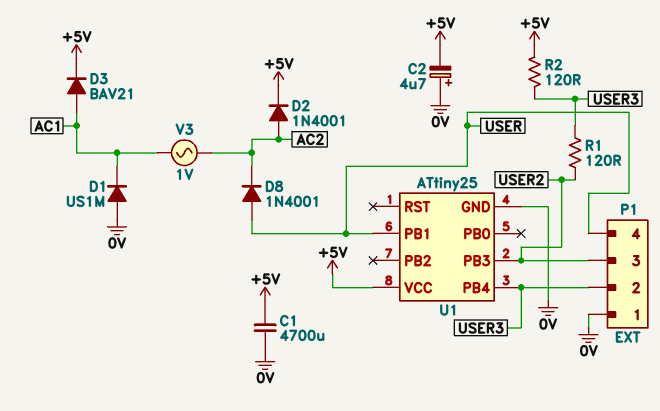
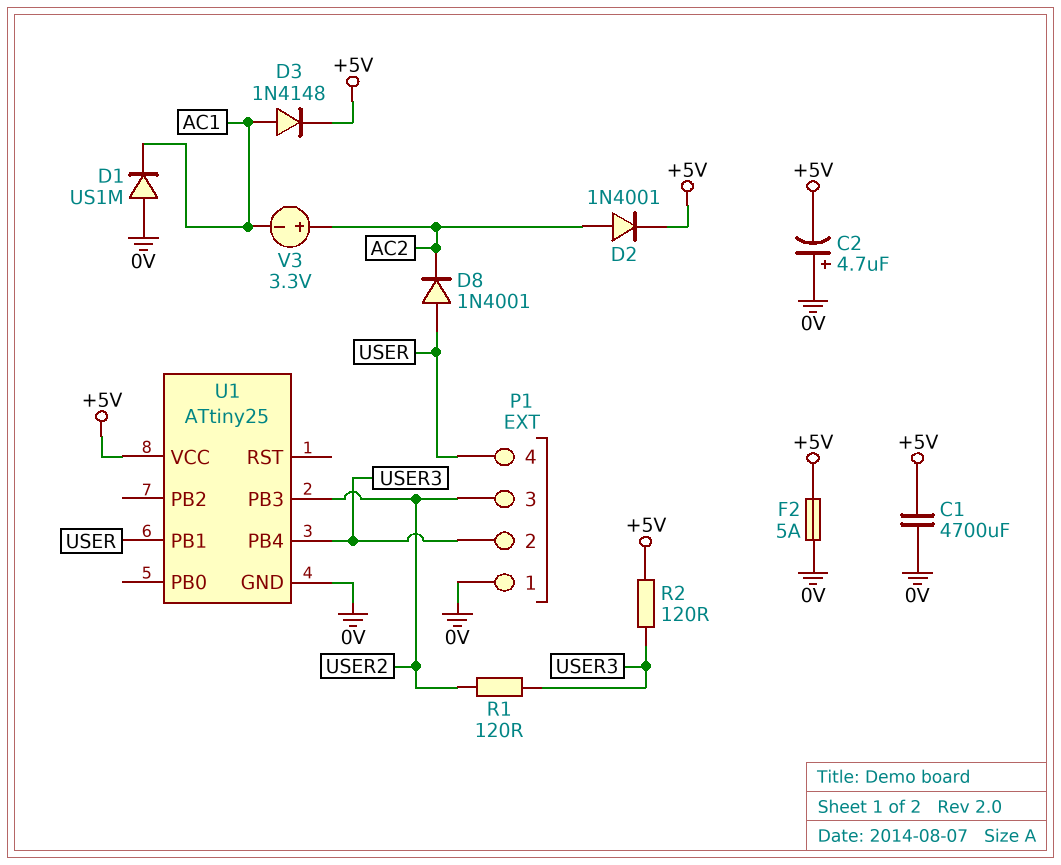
D3: diode BAV21 (A AC1, K +5V) -> diode 1N4148 (A AC1, K +5V)
F2: none -> 5A (+5V, 0V)
V3: AC 1V (AC1, AC2) -> 3.3V (plus AC2, minus AC1)

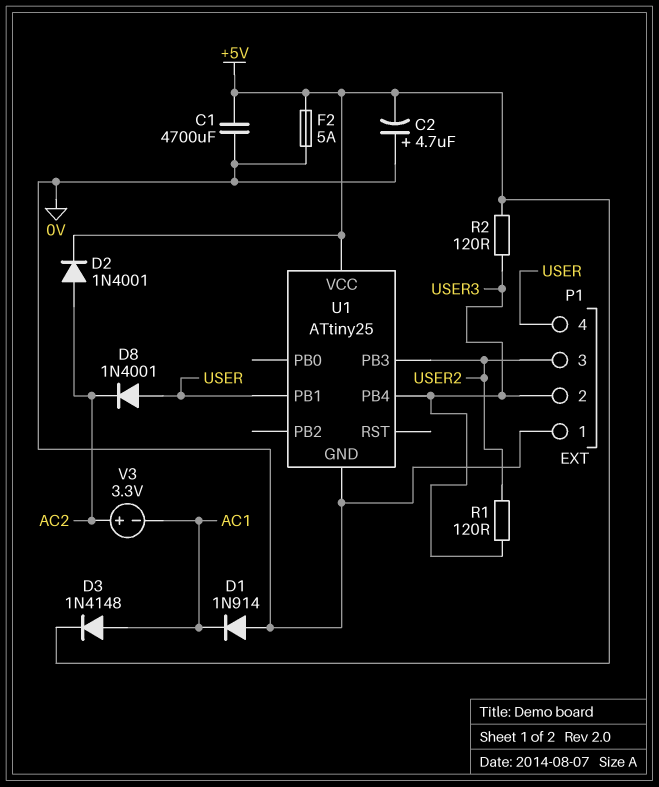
D1: diode US1M (A 0V, K AC1) -> diode 1N914 (A 0V, K AC1)

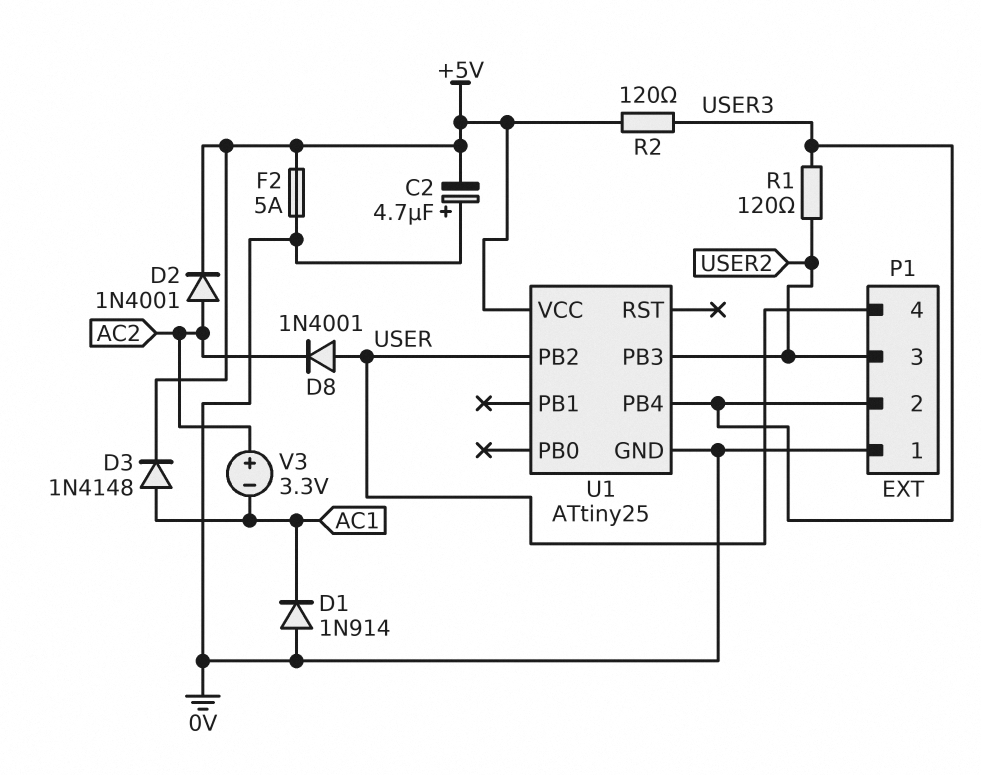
C1: 4700uF (+5V, 0V) -> none
U1 pin PB1: USER -> none
U1 pin PB2: none -> USER

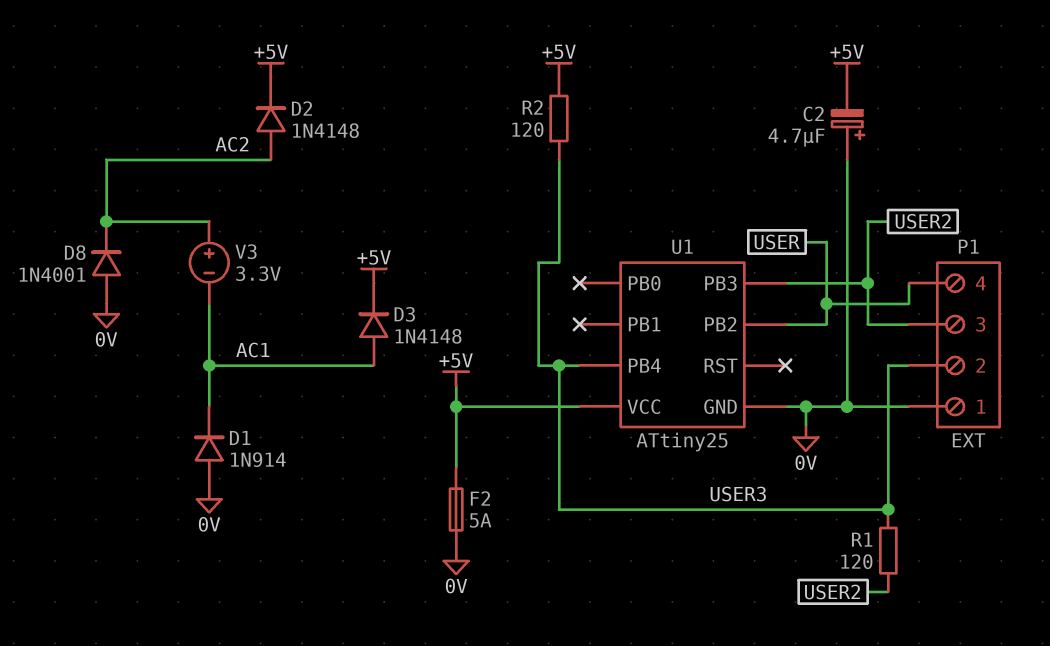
D2: diode 1N4001 (A AC2, K +5V) -> diode 1N4148 (A AC2, K +5V)
D8: diode 1N4001 (A USER, K AC2) -> diode 1N4001 (A 0V, K AC2)

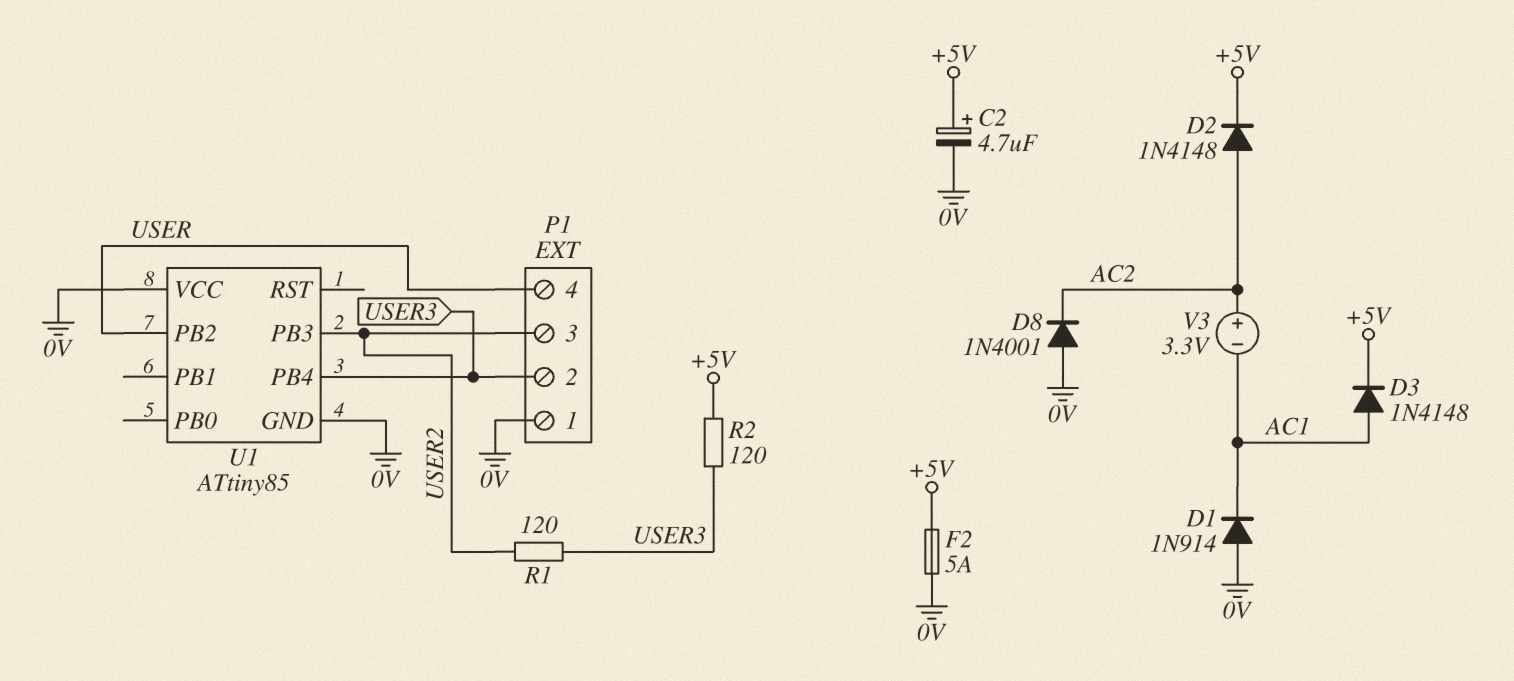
C2: 4.7uF (plus 0V, minus +5V) -> 4.7uF (plus +5V, minus 0V)
U1: ATtiny25 -> ATtiny85
U1 pin VCC: +5V -> 0V

